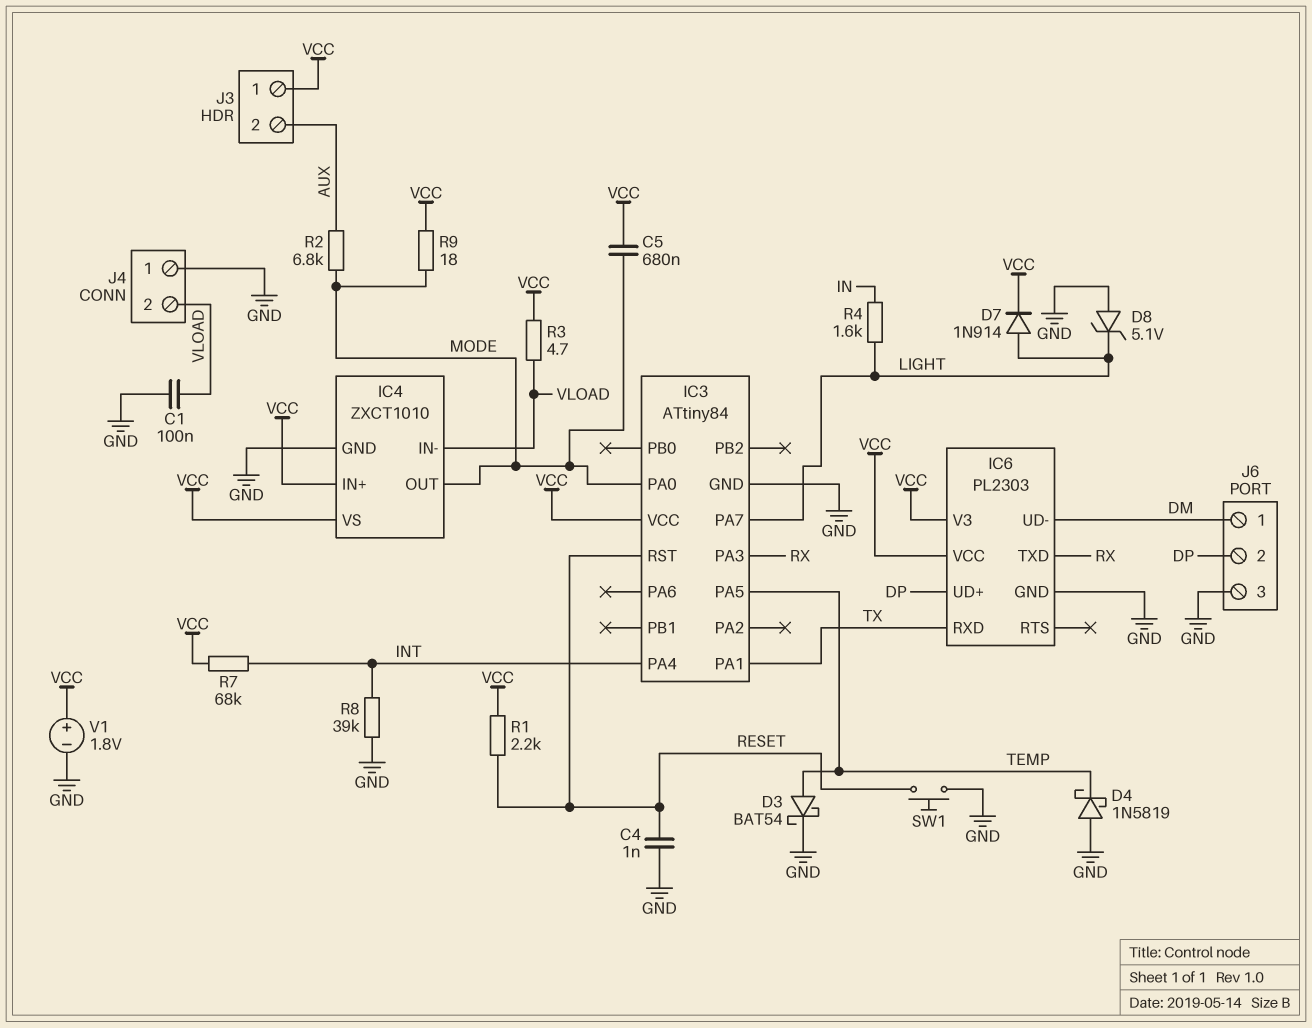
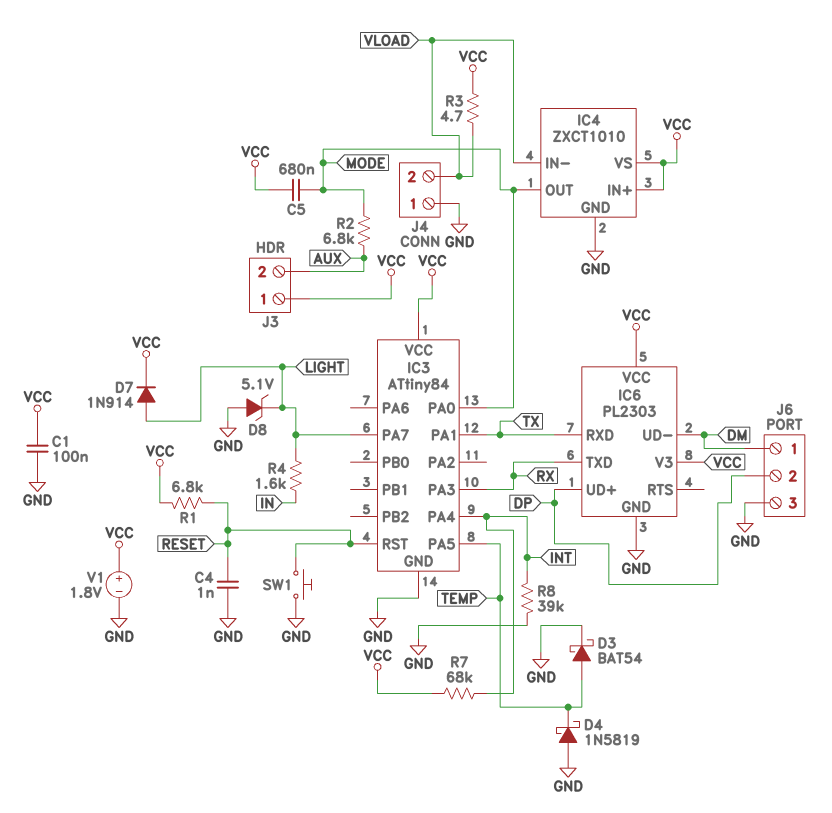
C1: 100nF (GND, VLOAD) -> 100nF (GND, VCC)
R1: 2.2k (RESET, VCC) -> 6.8k (RESET, VCC)
R9: 18 (MODE, VCC) -> none

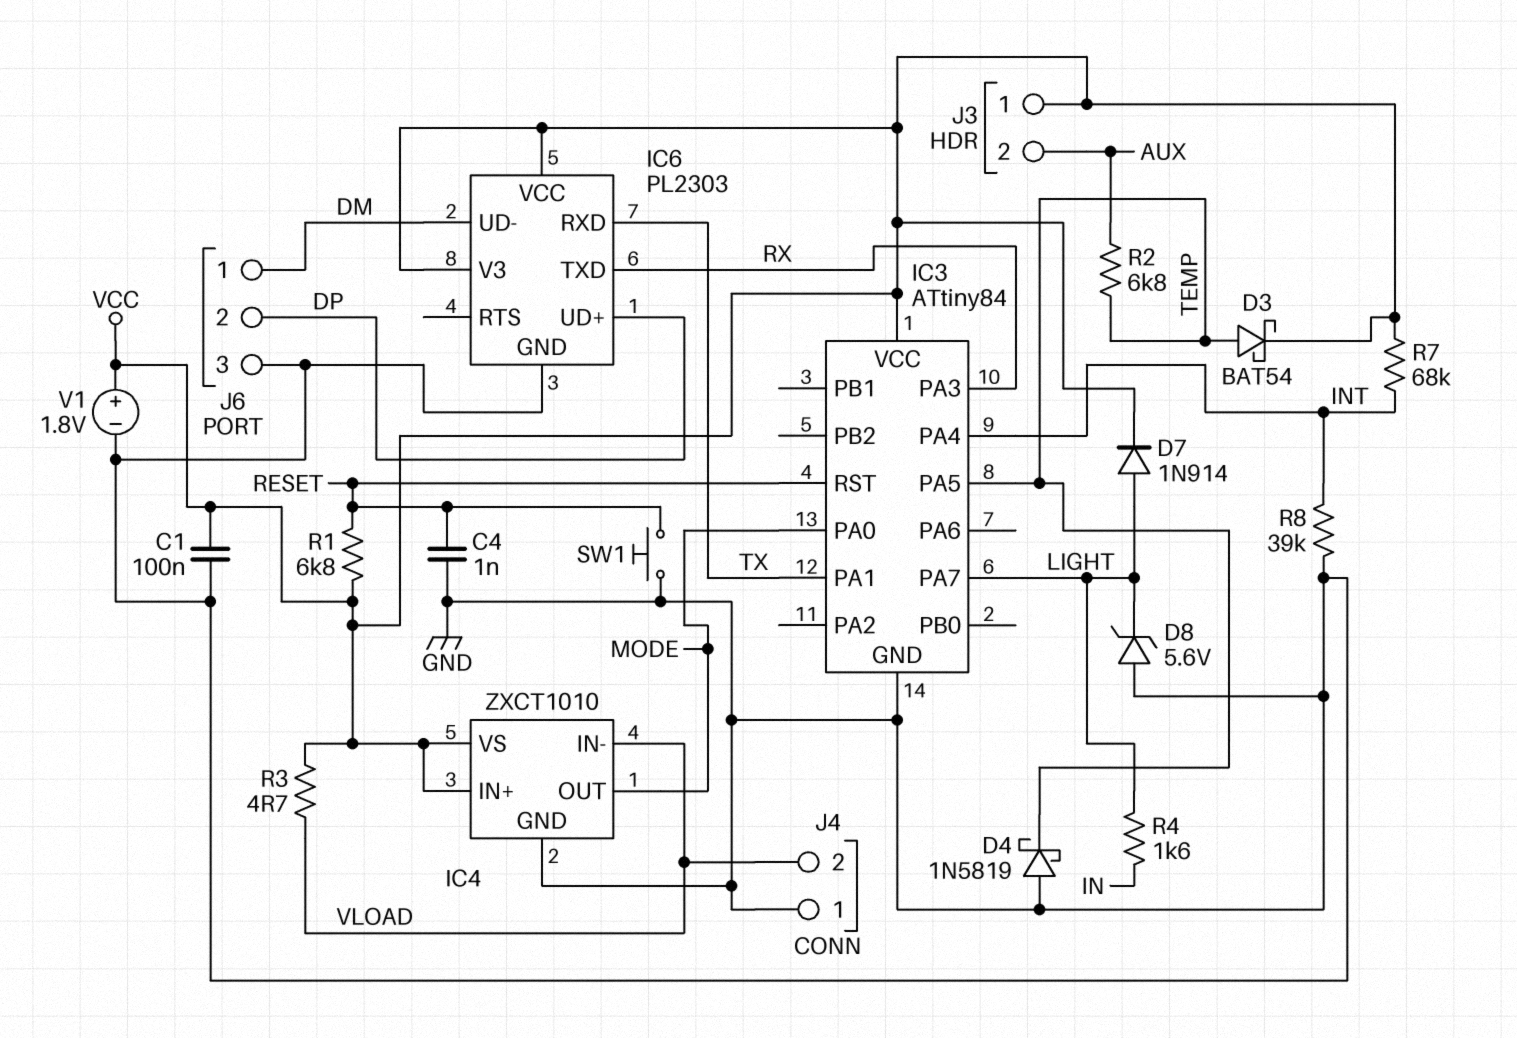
C5: 680nF (MODE, VCC) -> none
D3: schottky BAT54 (A TEMP, K GND) -> schottky BAT54 (A TEMP, K VCC)
D8: zener 5.1V (A GND, K LIGHT) -> zener 5.6V (A GND, K LIGHT)
R2: 6.8k (AUX, MODE) -> 6.8k (AUX, TEMP)

